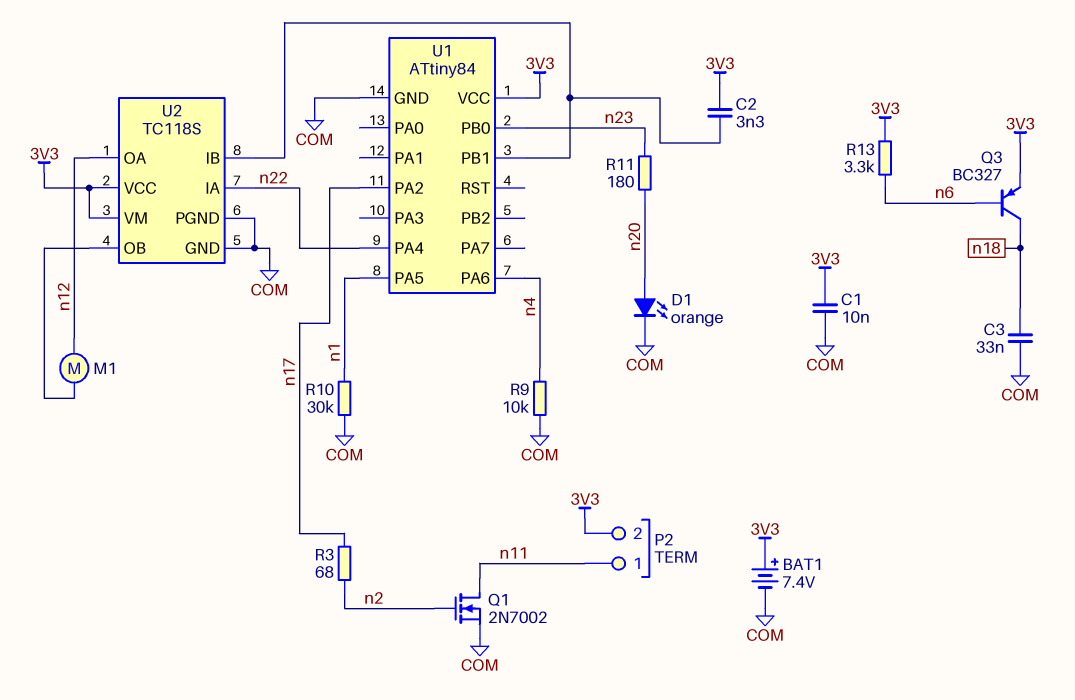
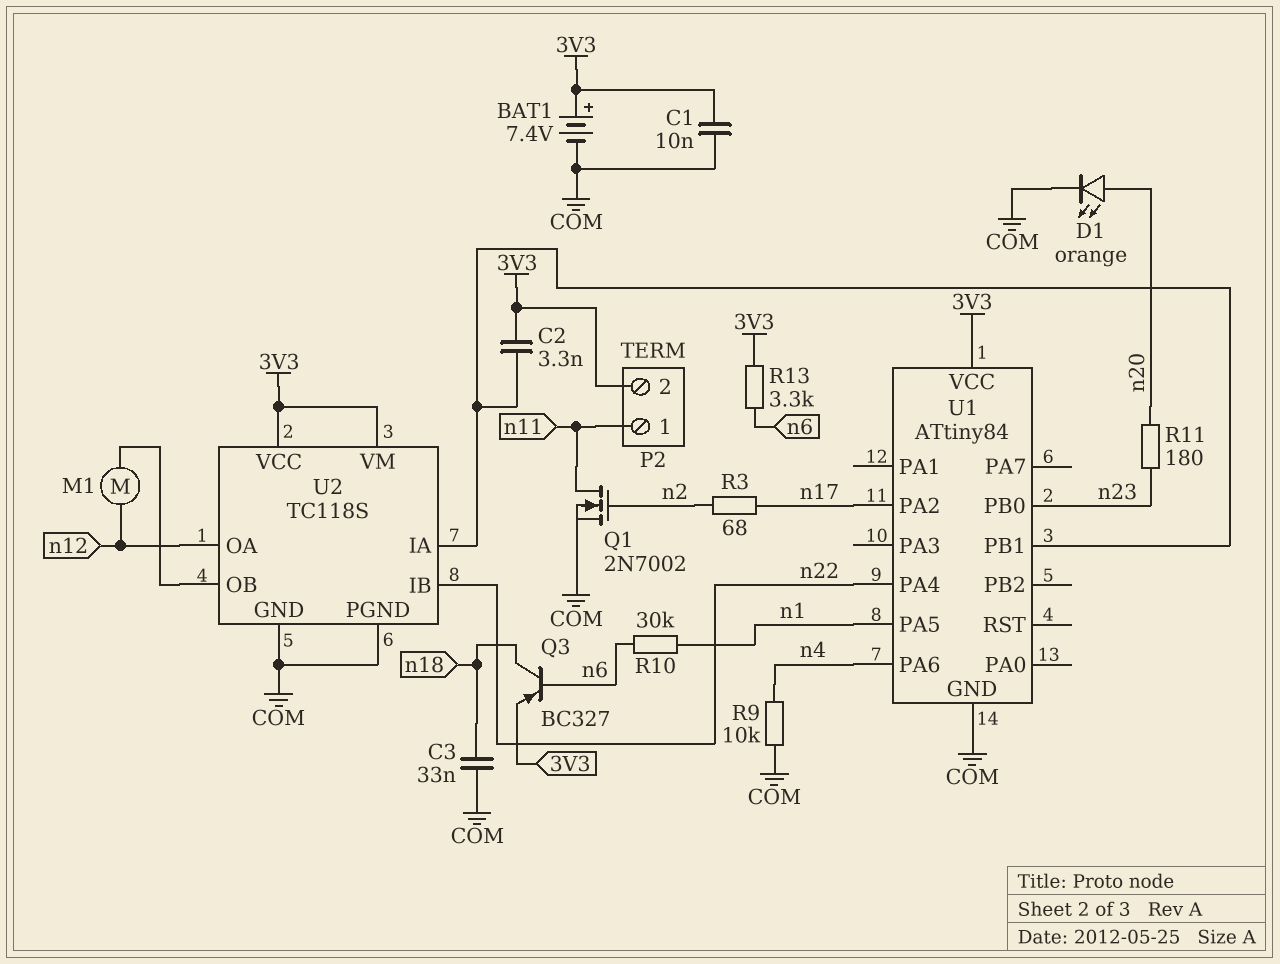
R10: 30k (COM, n1) -> 30k (n1, n6)
U2 pin IA: n22 -> U1/PB1
U2 pin IB: U1/PB1 -> n22

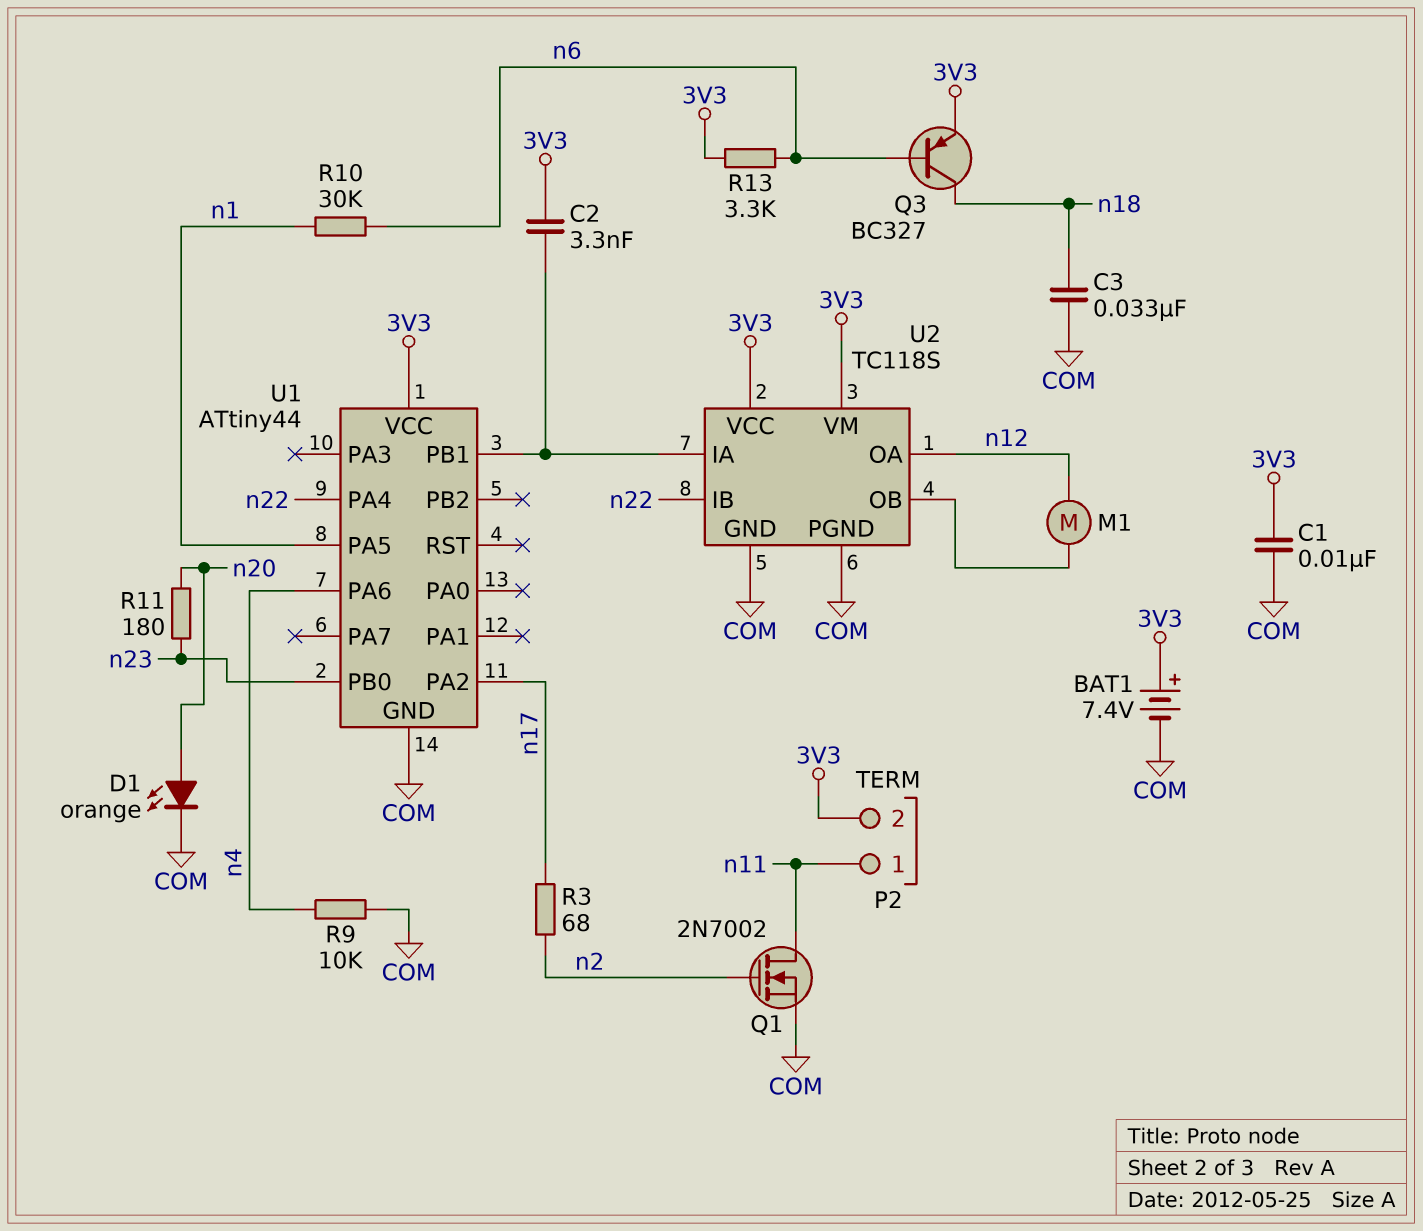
U1: ATtiny84 -> ATtiny44

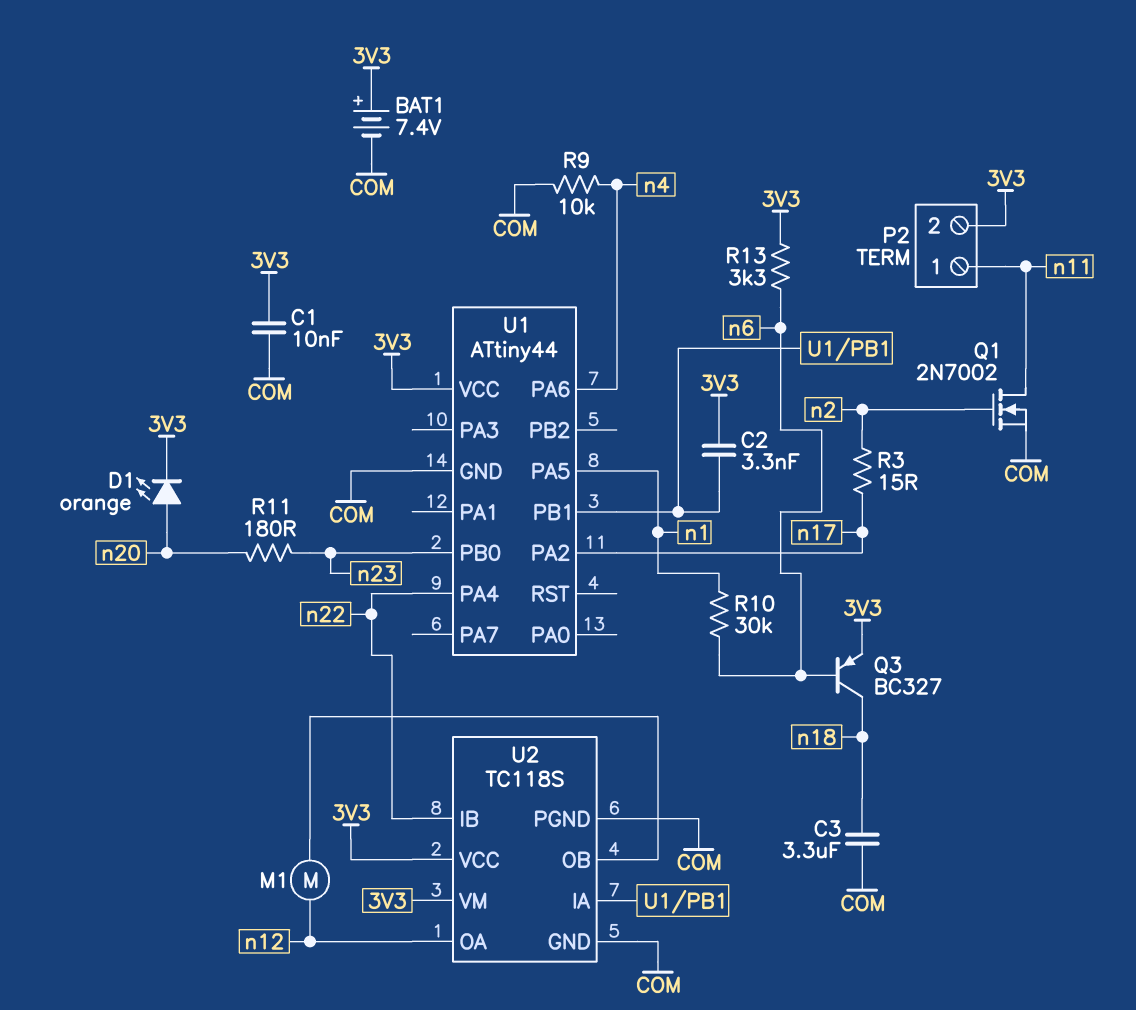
C3: 33nF (COM, n18) -> 3.3uF (COM, n18)
D1: LED orange (A n20, K COM) -> LED orange (A n20, K 3V3)
R3: 68 (n2, n17) -> 15 (n2, n17)

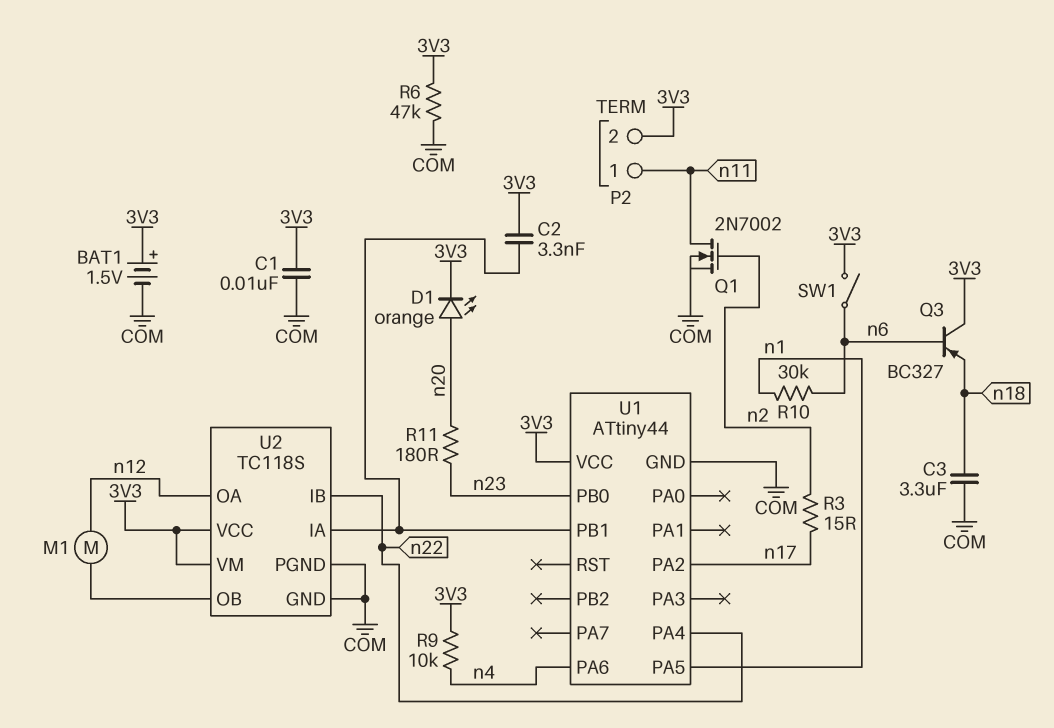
BAT1: 7.4V (plus 3V3, minus COM) -> 1.5V (plus 3V3, minus COM)
Q3: PNP BC327 (B n6, C n18, E 3V3) -> PNP BC327 (B n6, C 3V3, E n18)
R6: none -> 47k (3V3, COM)
R9: 10k (COM, n4) -> 10k (3V3, n4)
R13: 3.3k (3V3, n6) -> none
SW1: none -> switch (3V3, n6)

